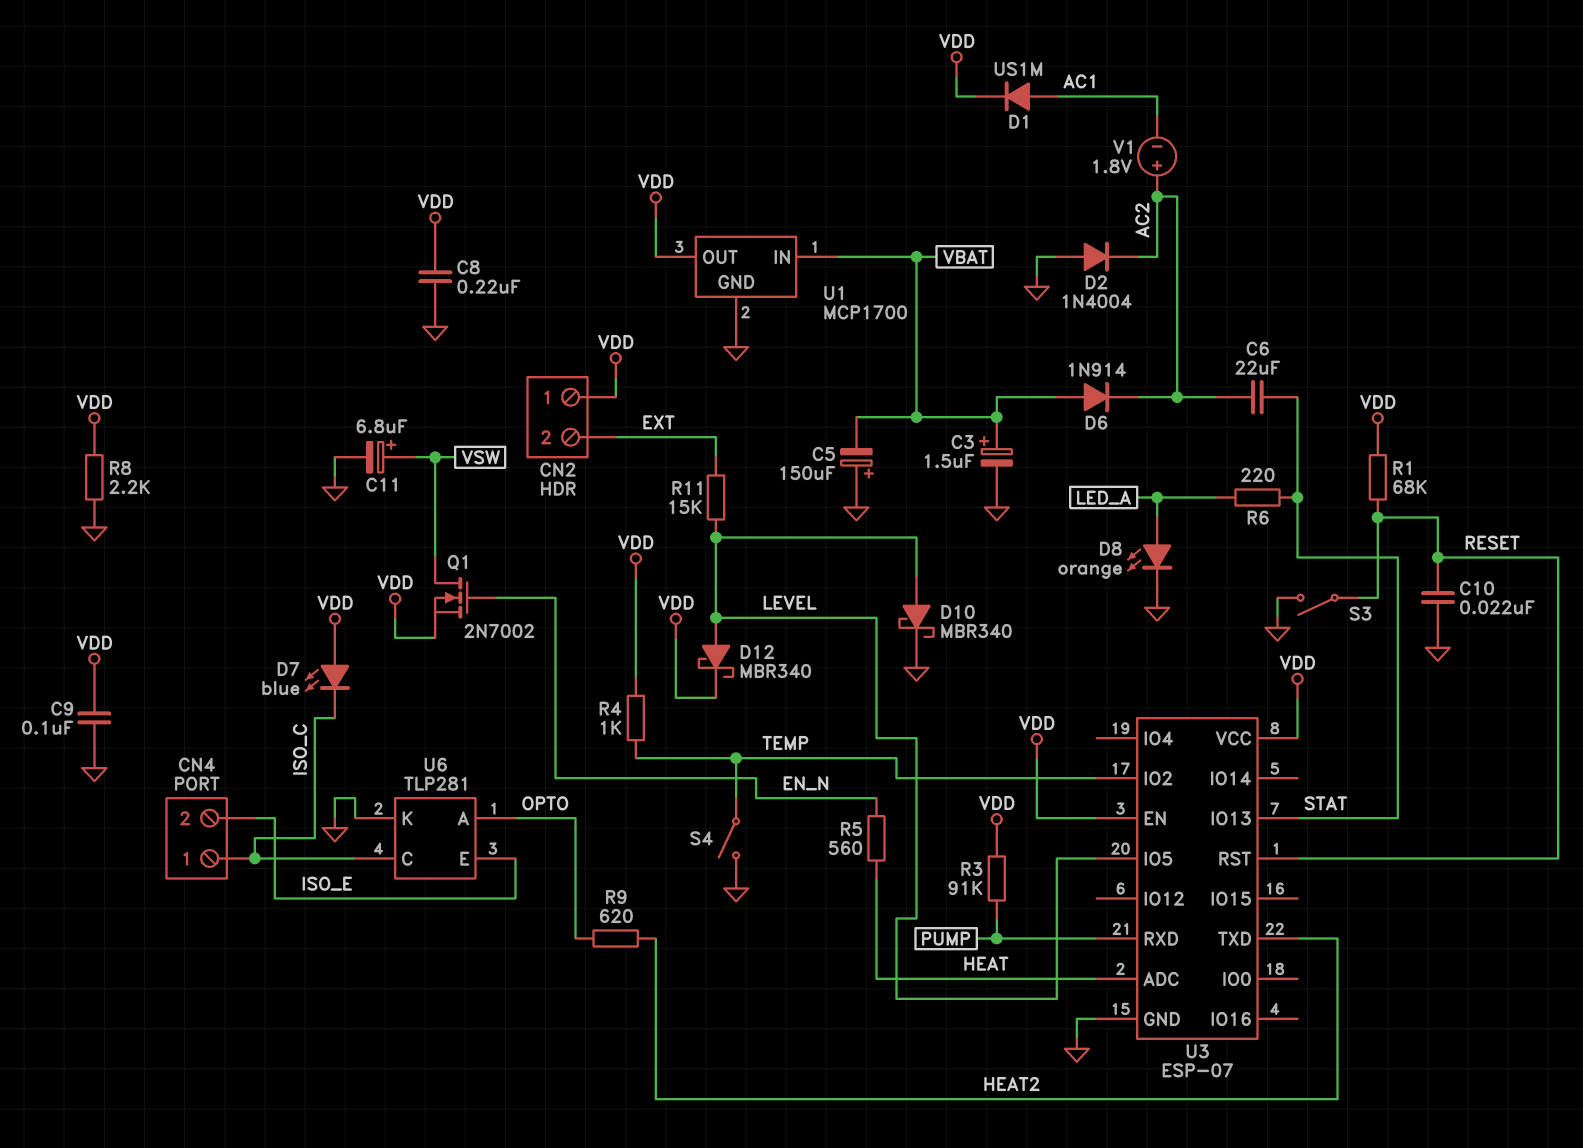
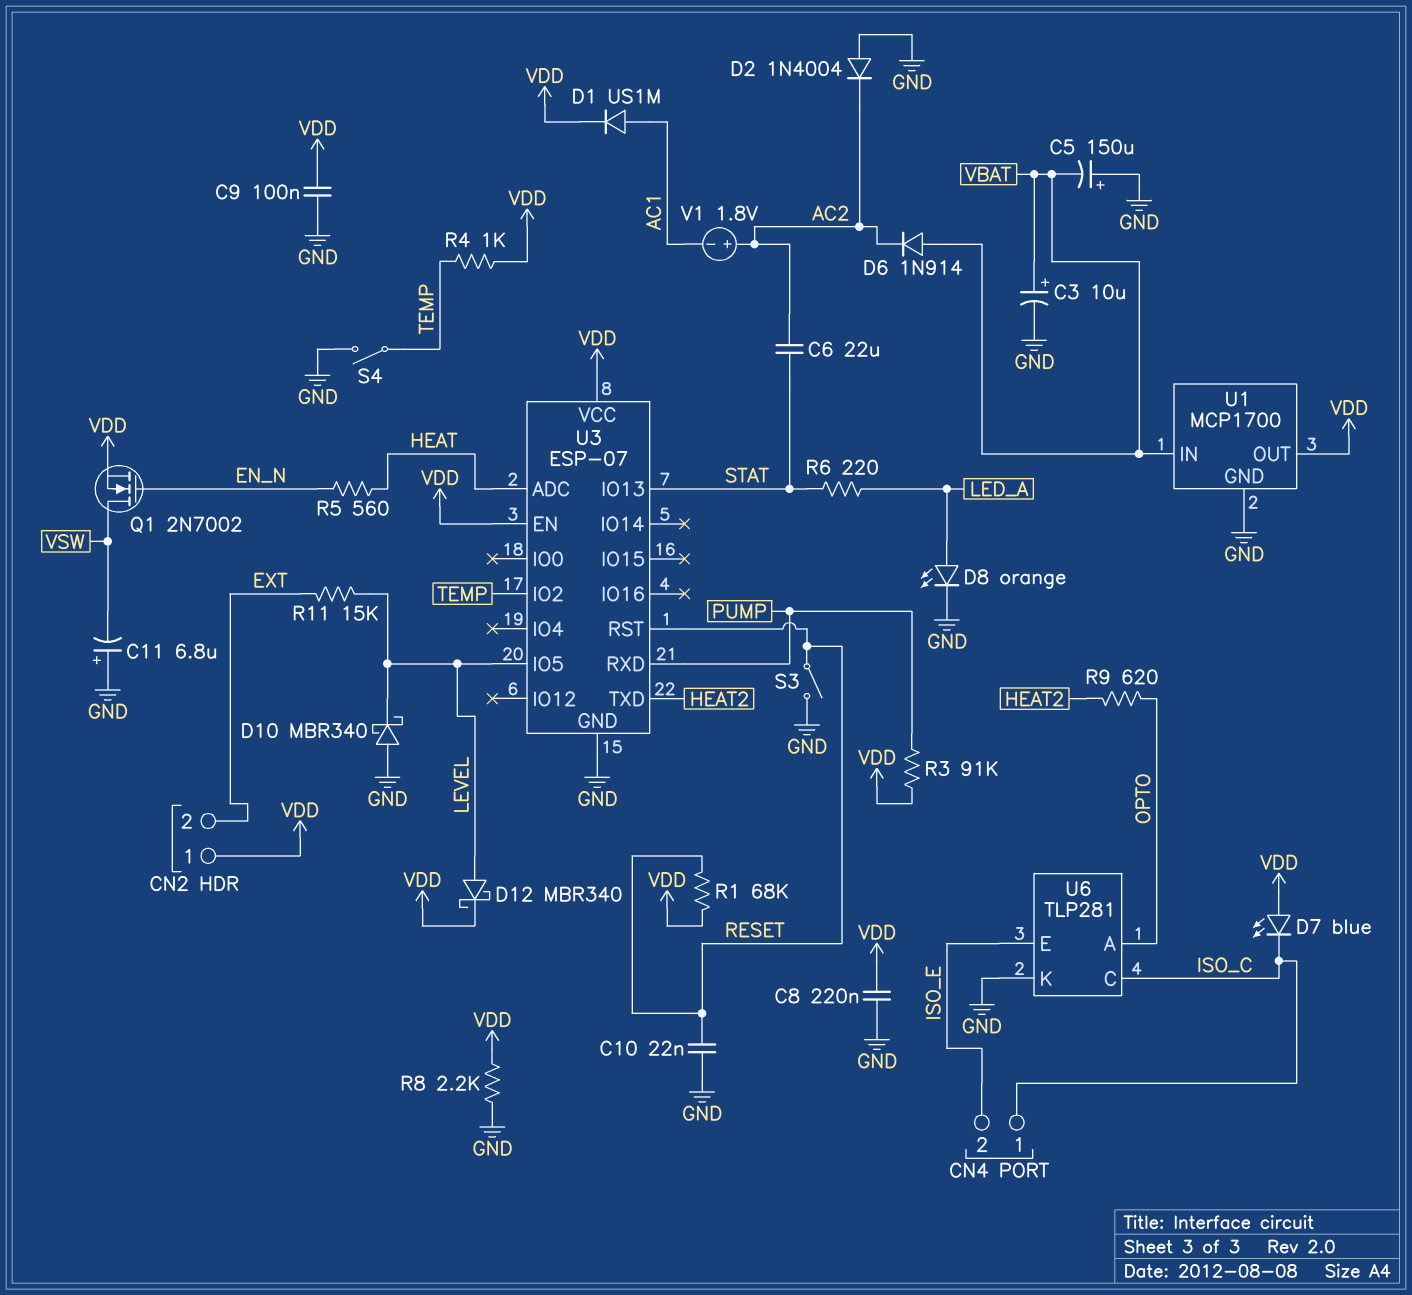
C3: 1.5uF (plus VBAT, minus GND) -> 10uF (plus VBAT, minus GND)
C11: 6.8uF (plus VSW, minus GND) -> 6.8uF (plus GND, minus VSW)
D10: schottky MBR340 (A LEVEL, K GND) -> schottky MBR340 (A GND, K LEVEL)

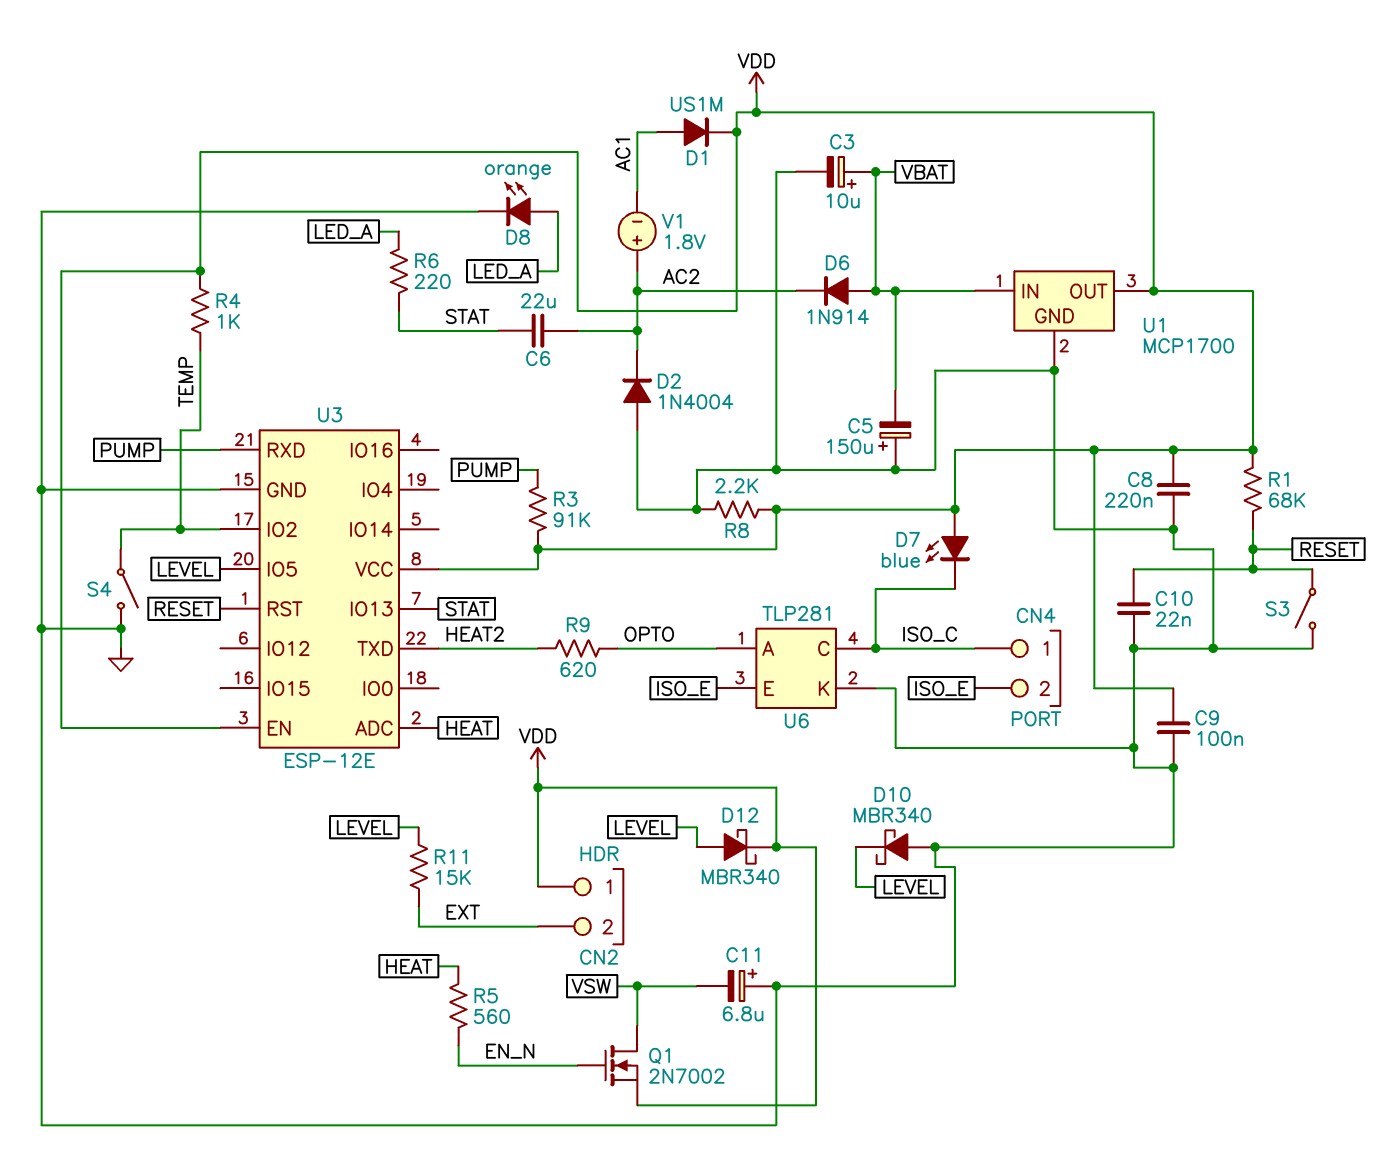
U3: ESP-07 -> ESP-12E

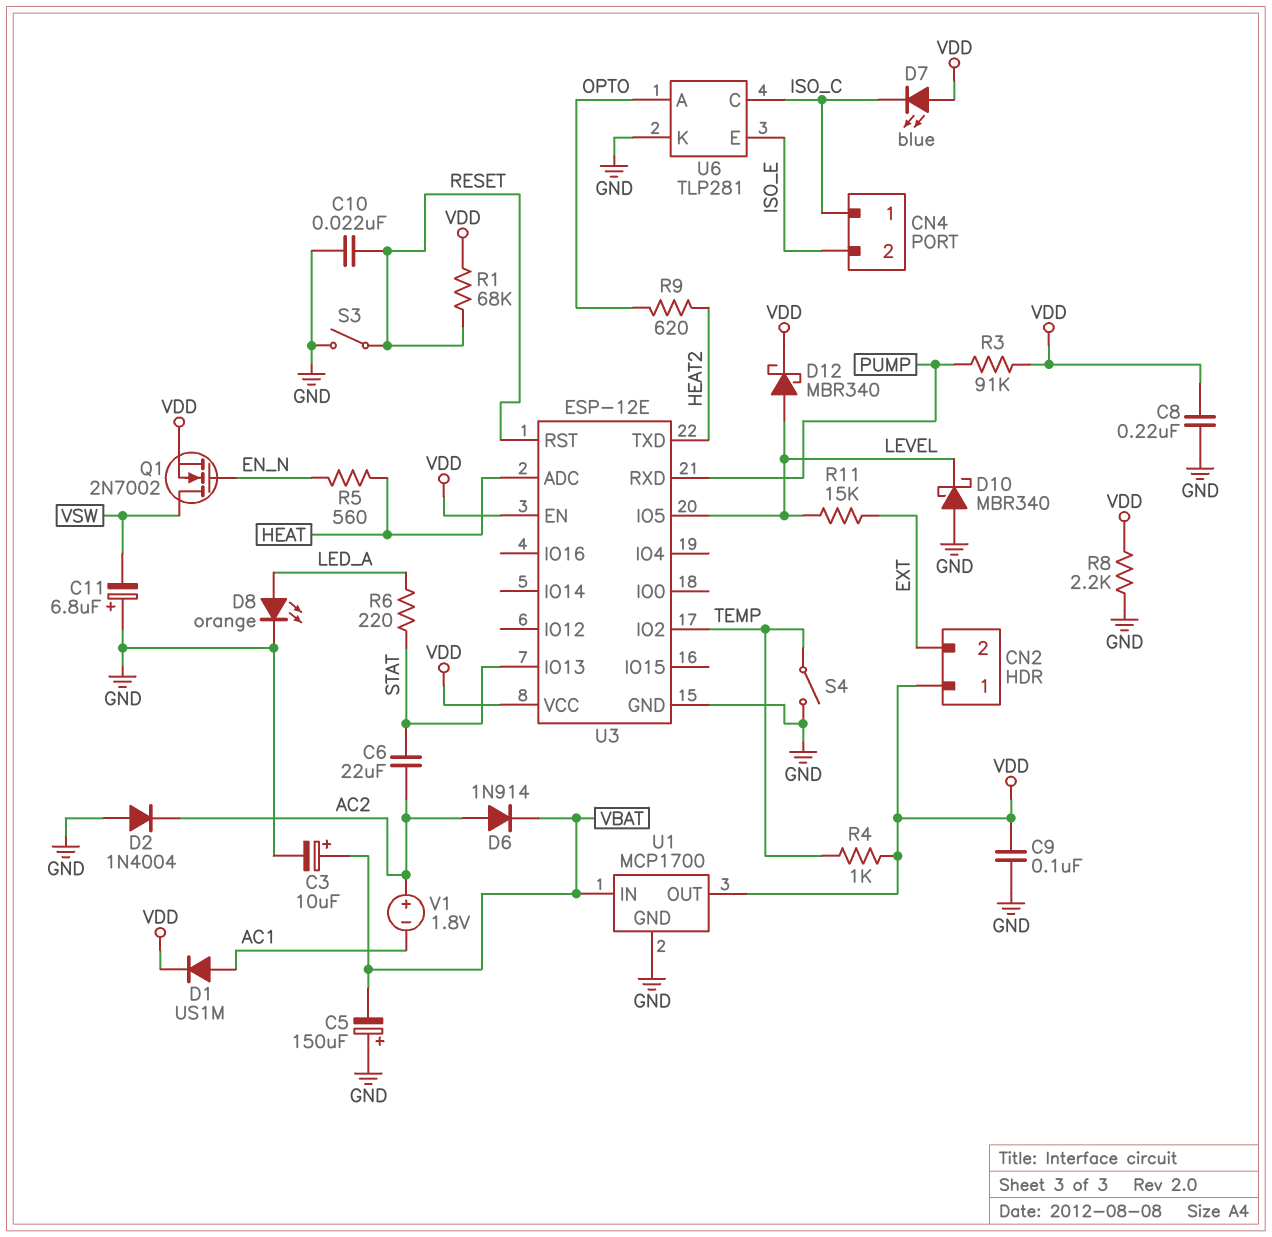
D6: diode 1N914 (A VBAT, K AC2) -> diode 1N914 (A AC2, K VBAT)

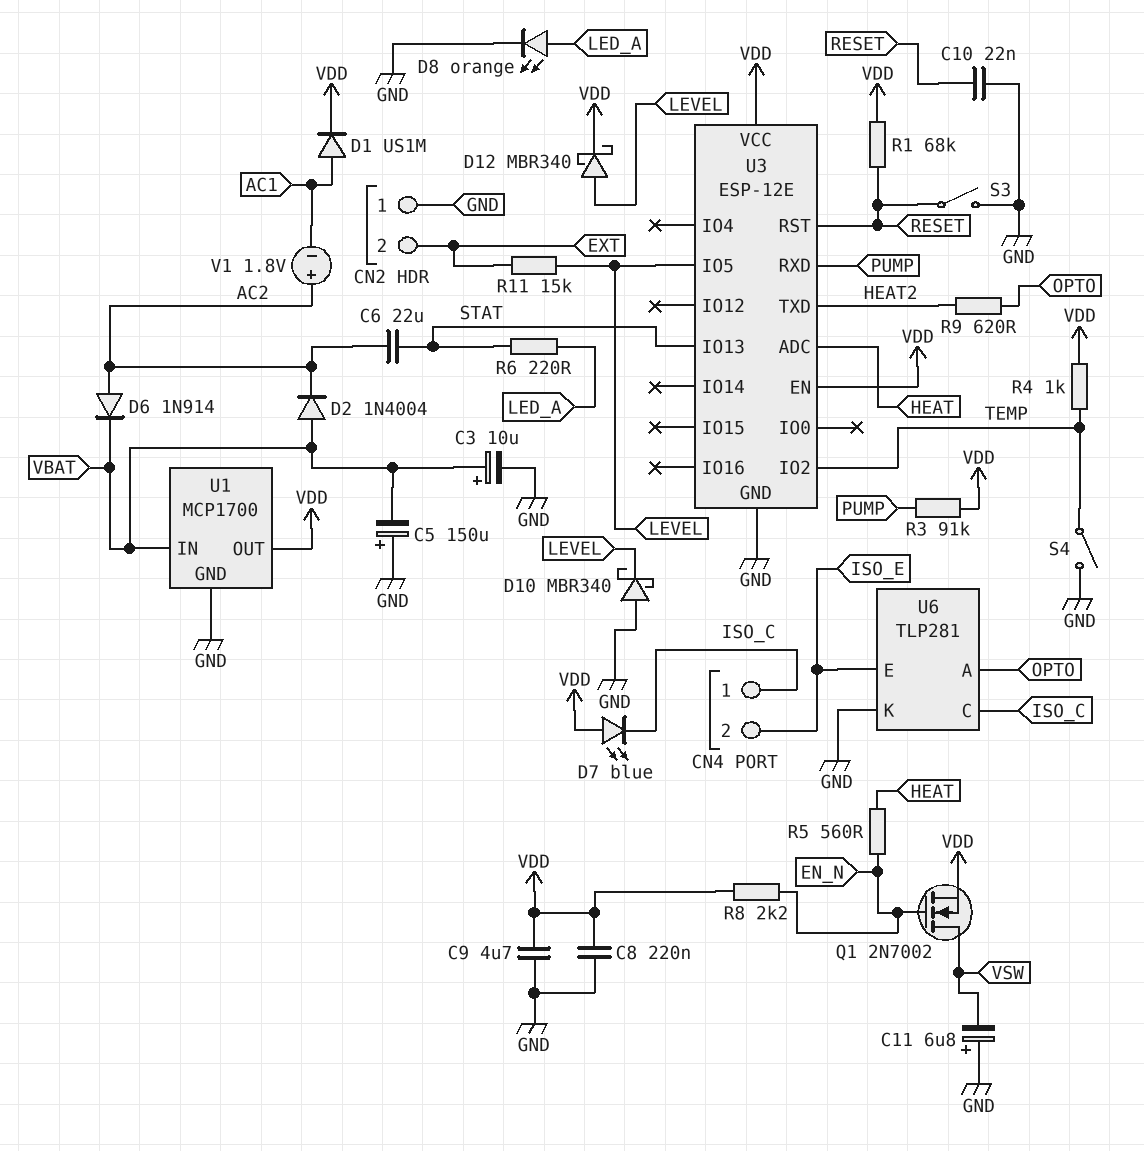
C9: 100nF (GND, VDD) -> 4.7uF (GND, VDD)
CN2 pin 1: VDD -> GND
D2: diode 1N4004 (A GND, K AC2) -> diode 1N4004 (A VBAT, K AC2)
R8: 2.2k (GND, VDD) -> 2.2k (EN_N, VDD)

